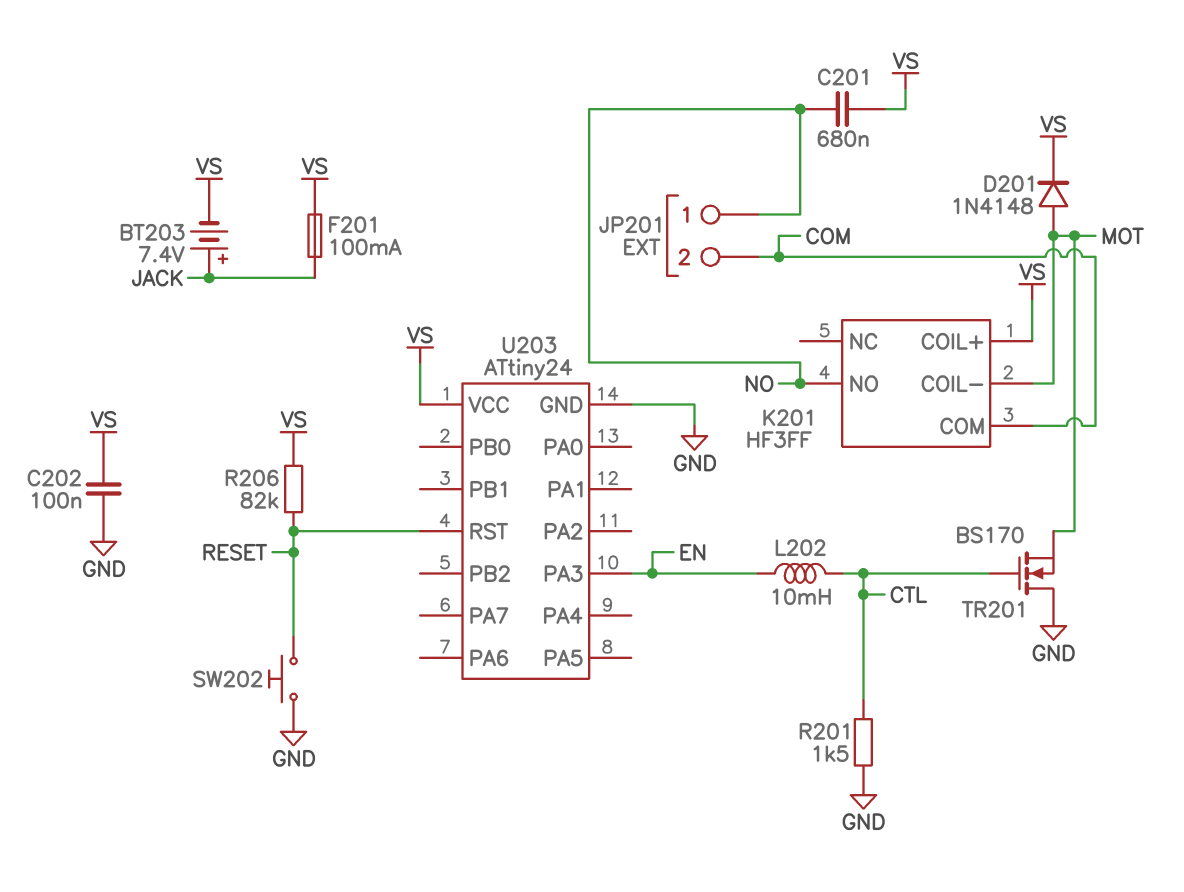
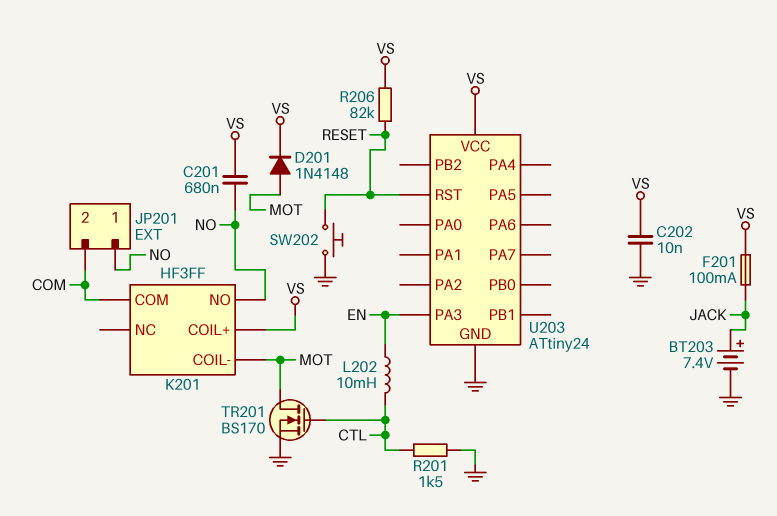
BT203: 7.4V (plus JACK, minus VS) -> 7.4V (plus JACK, minus GND)
C202: 100nF (GND, VS) -> 10nF (GND, VS)
TR201: NMOS BS170 (G CTL, D GND, S MOT) -> NMOS BS170 (G CTL, D MOT, S GND)

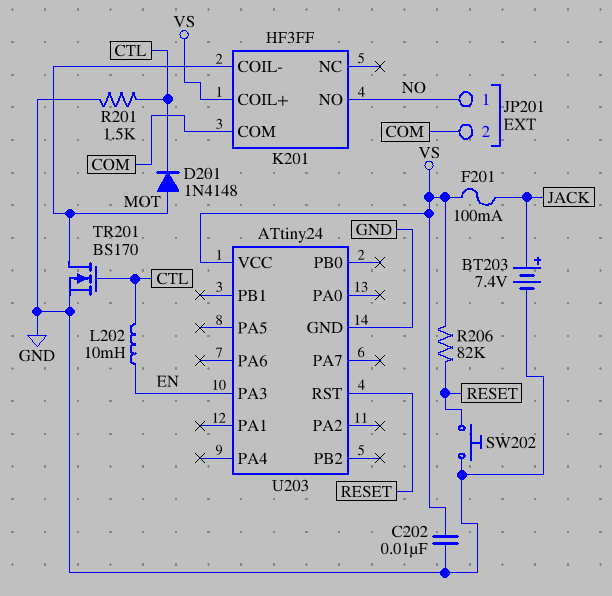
C201: 680nF (NO, VS) -> none
D201: diode 1N4148 (A MOT, K VS) -> diode 1N4148 (A MOT, K CTL)

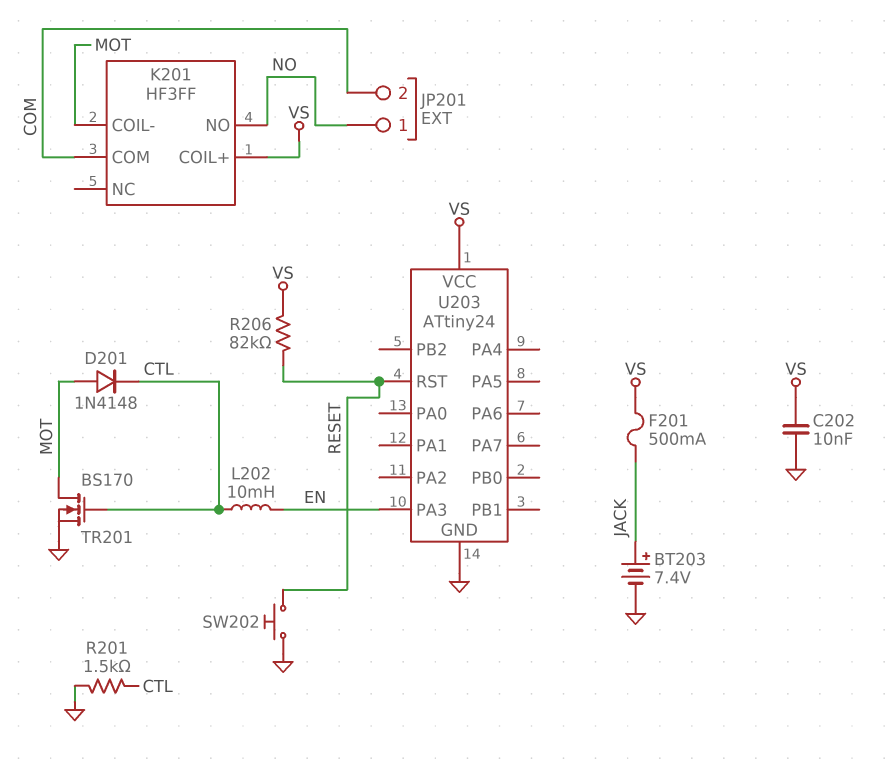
F201: 100mA (JACK, VS) -> 500mA (JACK, VS)

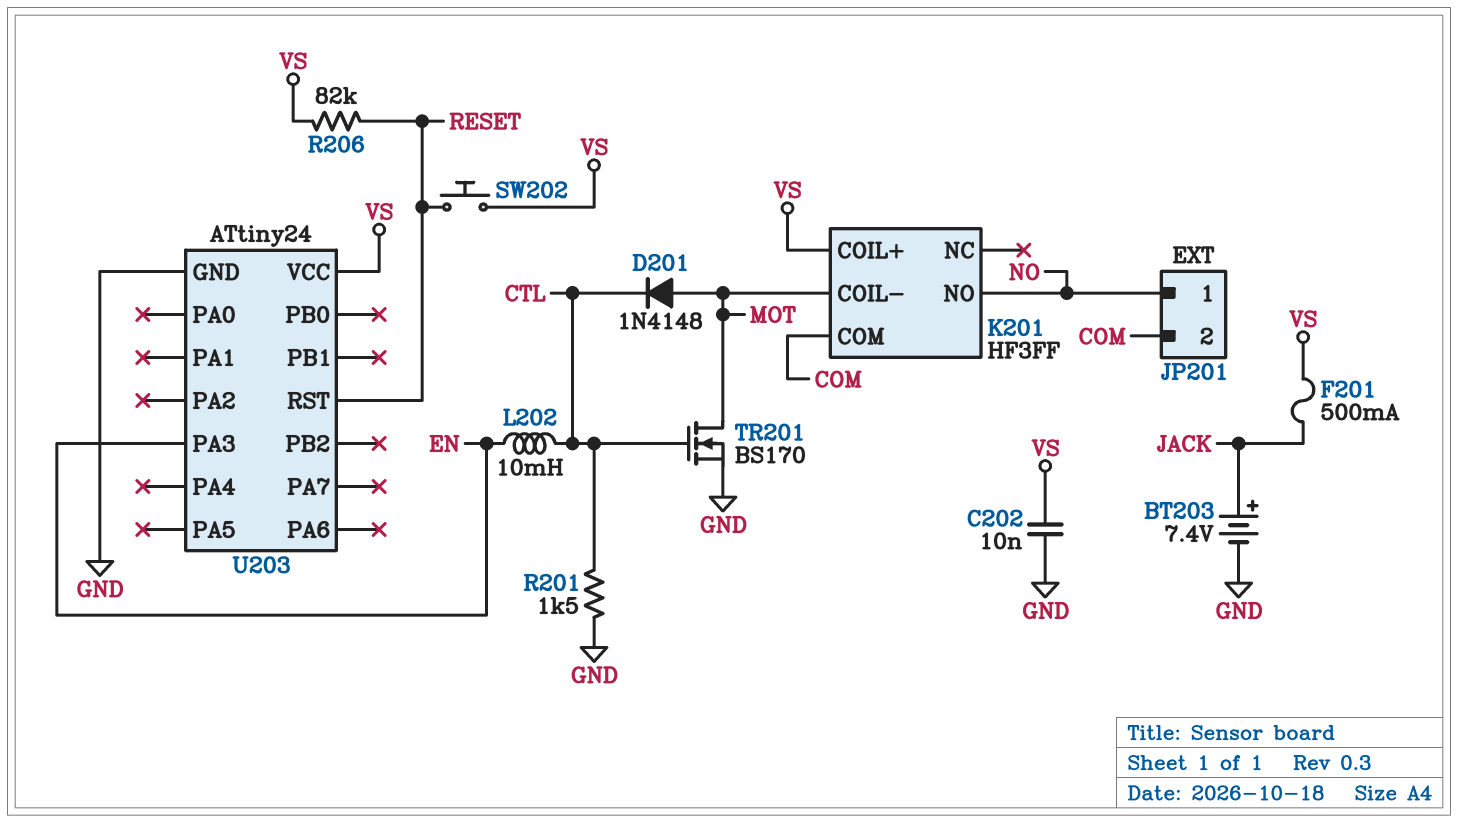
SW202: button (GND, RESET) -> button (RESET, VS)

